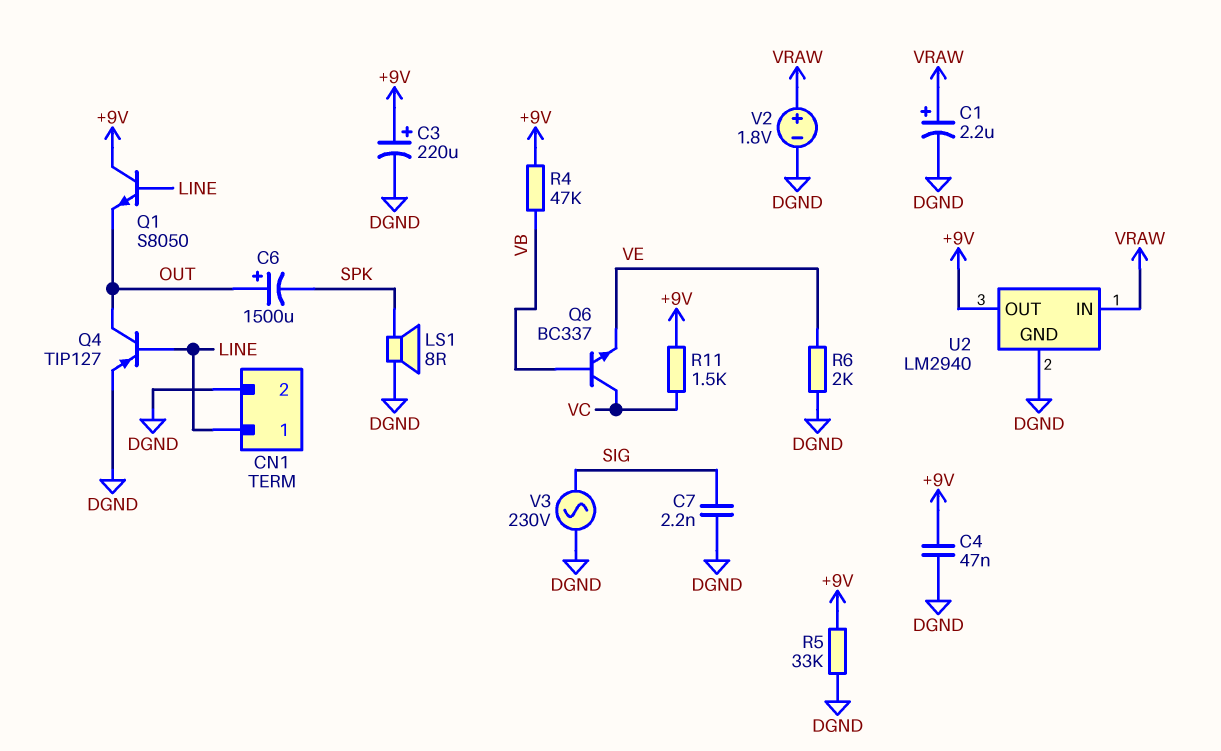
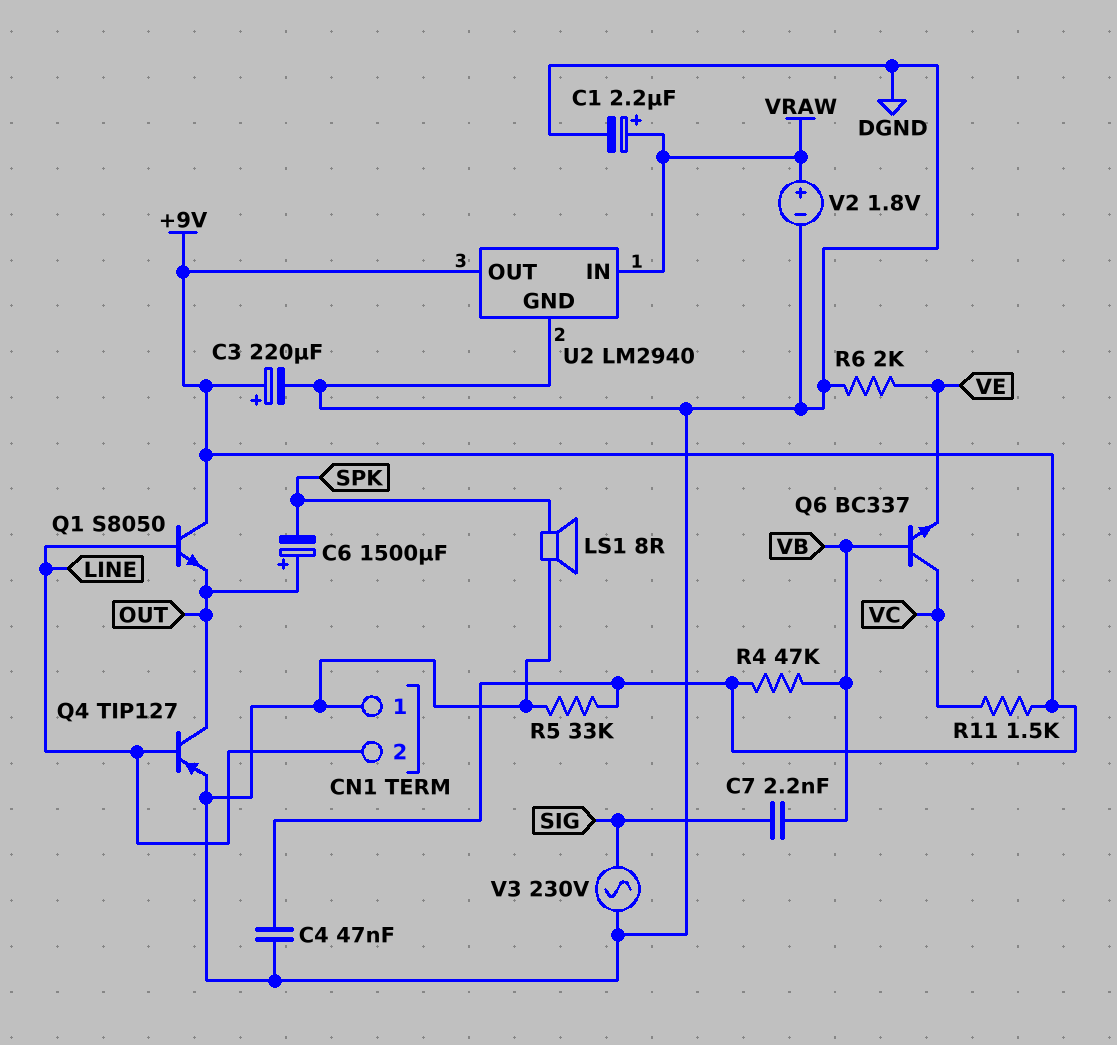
C7: 2.2nF (DGND, SIG) -> 2.2nF (SIG, VB)
CN1 pin 1: LINE -> DGND
CN1 pin 2: DGND -> LINE

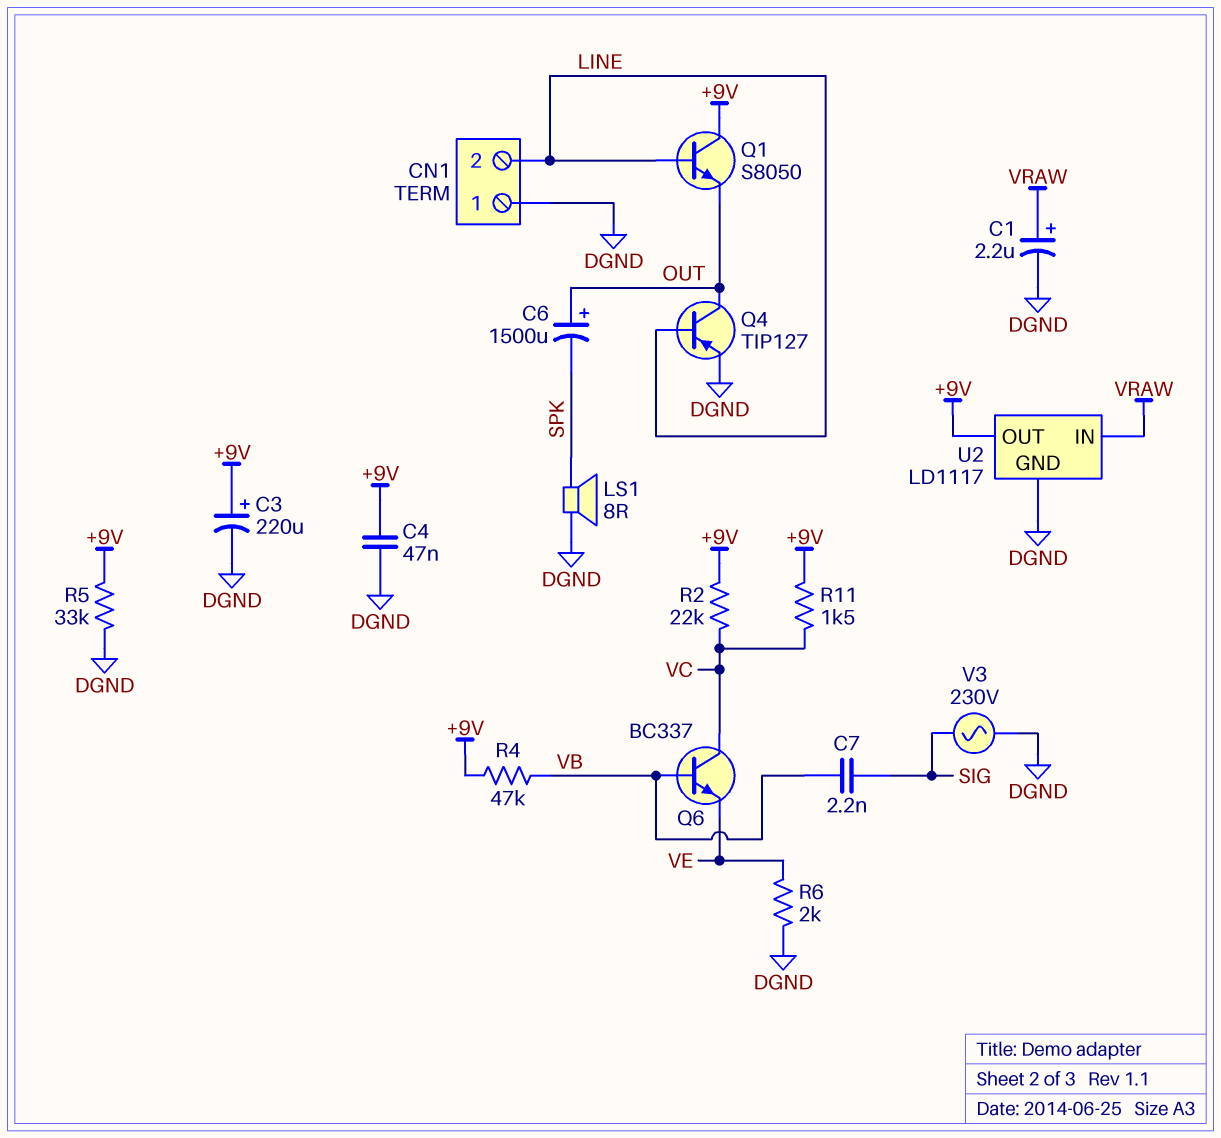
R2: none -> 22k (+9V, VC)
U2: LM2940 -> LD1117
V2: 1.8V (plus VRAW, minus DGND) -> none

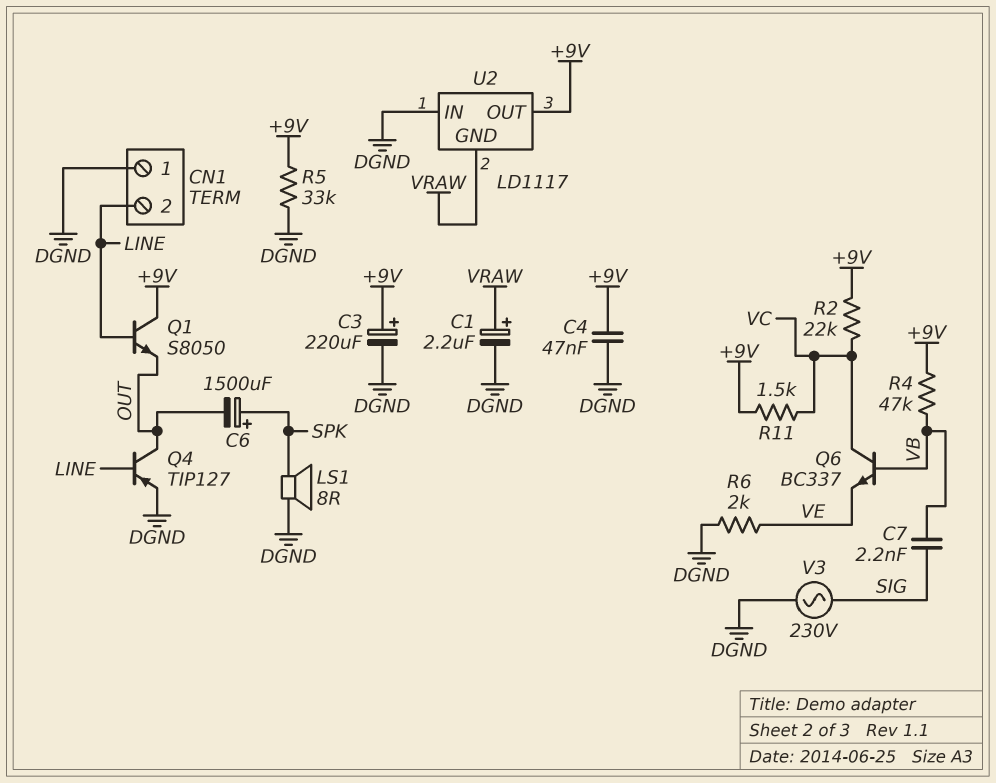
C6: 1500uF (plus OUT, minus SPK) -> 1500uF (plus SPK, minus OUT)
U2 pin GND: DGND -> VRAW
U2 pin IN: VRAW -> DGND

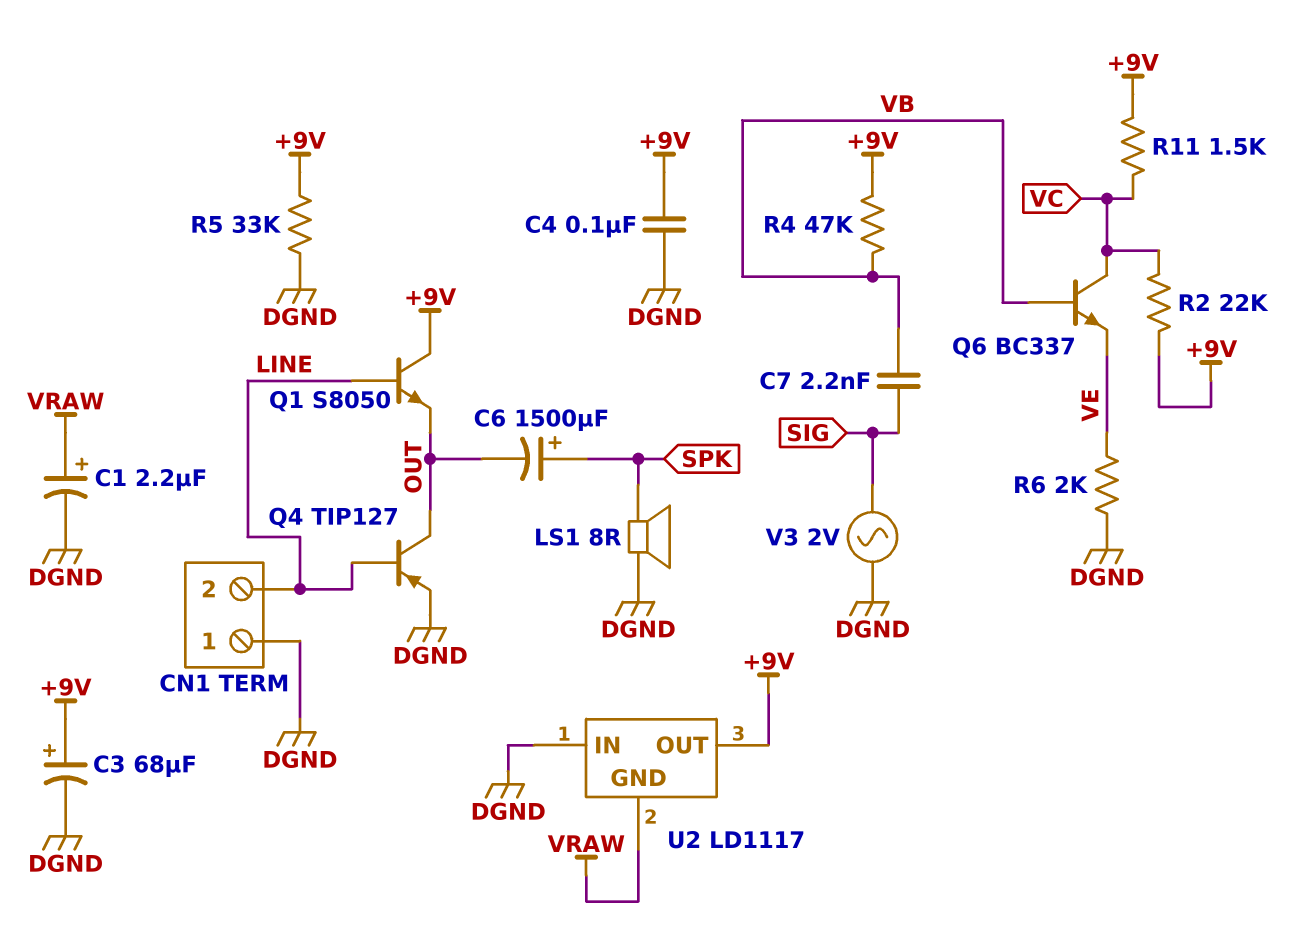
C3: 220uF (plus +9V, minus DGND) -> 68uF (plus +9V, minus DGND)
C4: 47nF (+9V, DGND) -> 100nF (+9V, DGND)
V3: AC 230V (DGND, SIG) -> AC 2V (DGND, SIG)

